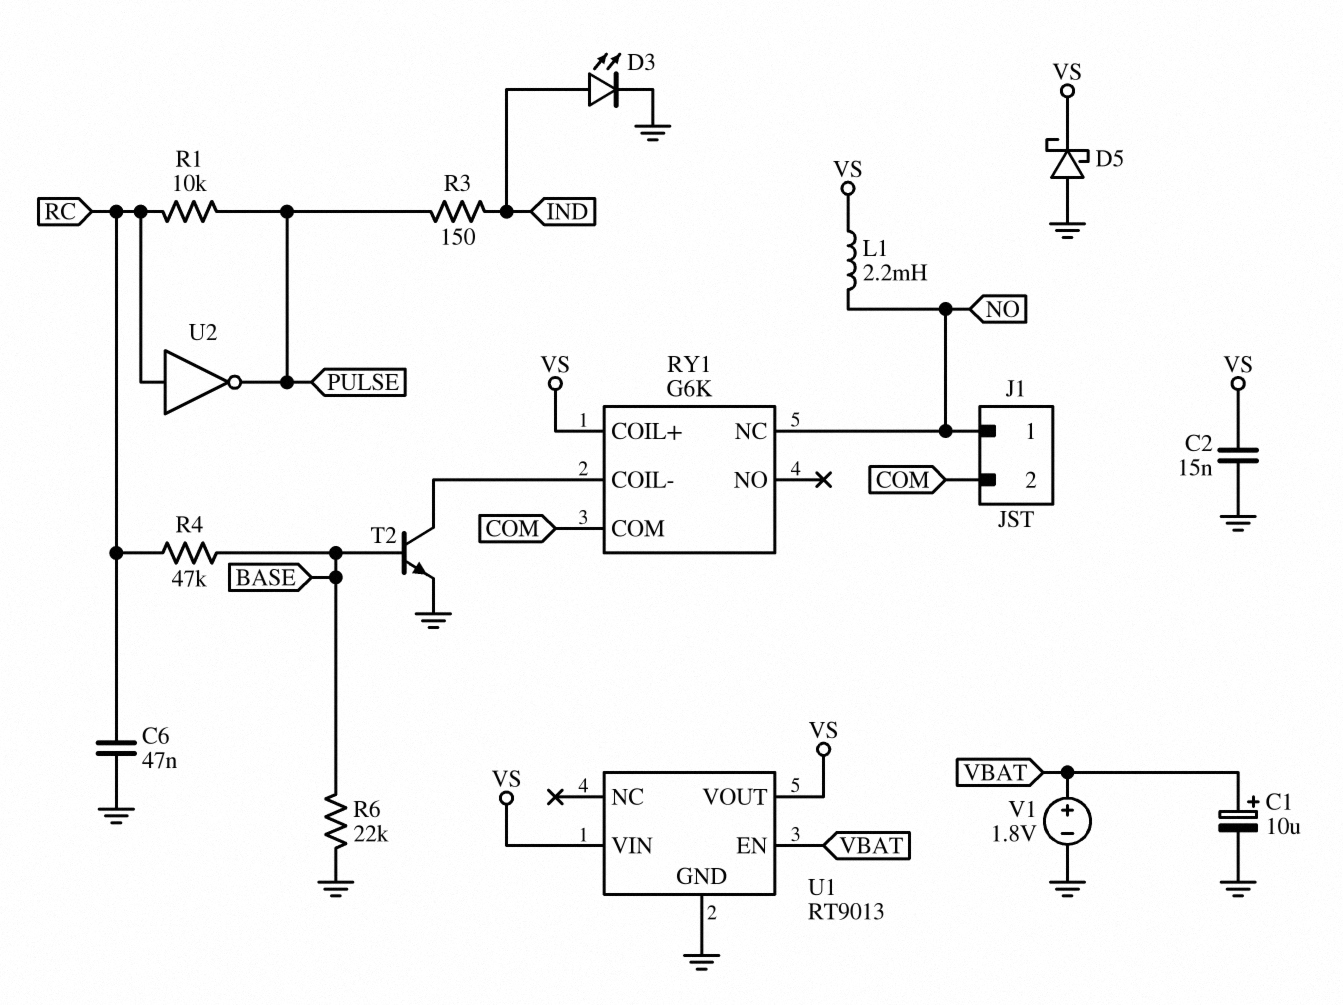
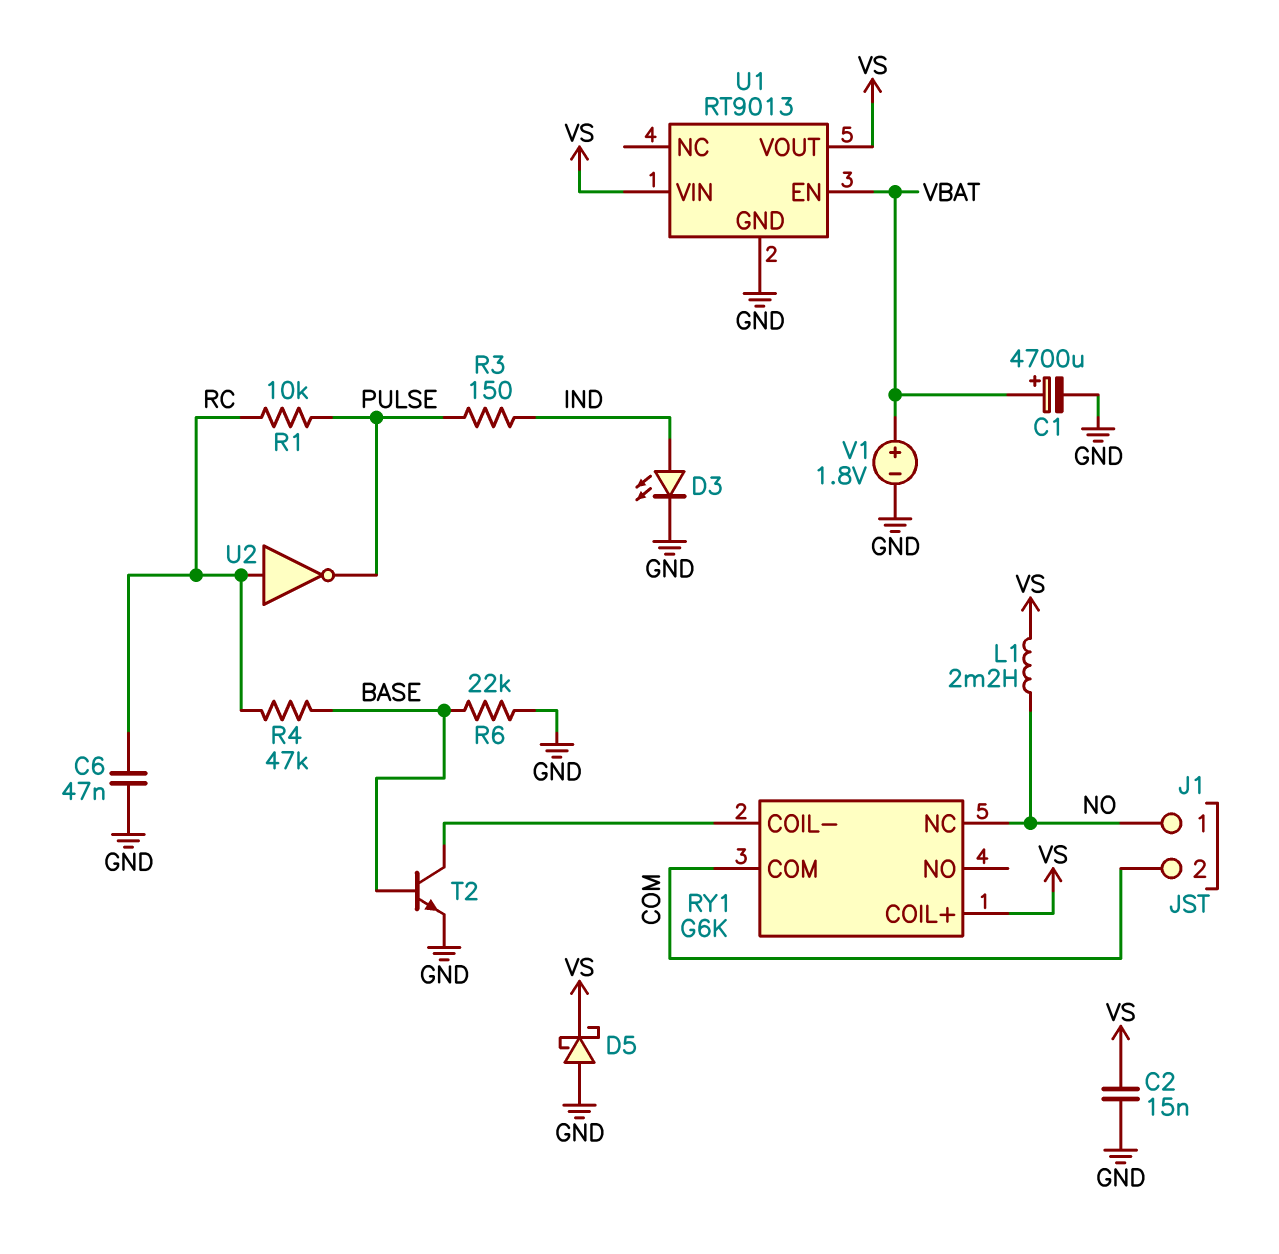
C1: 10uF (plus VBAT, minus GND) -> 4700uF (plus VBAT, minus GND)

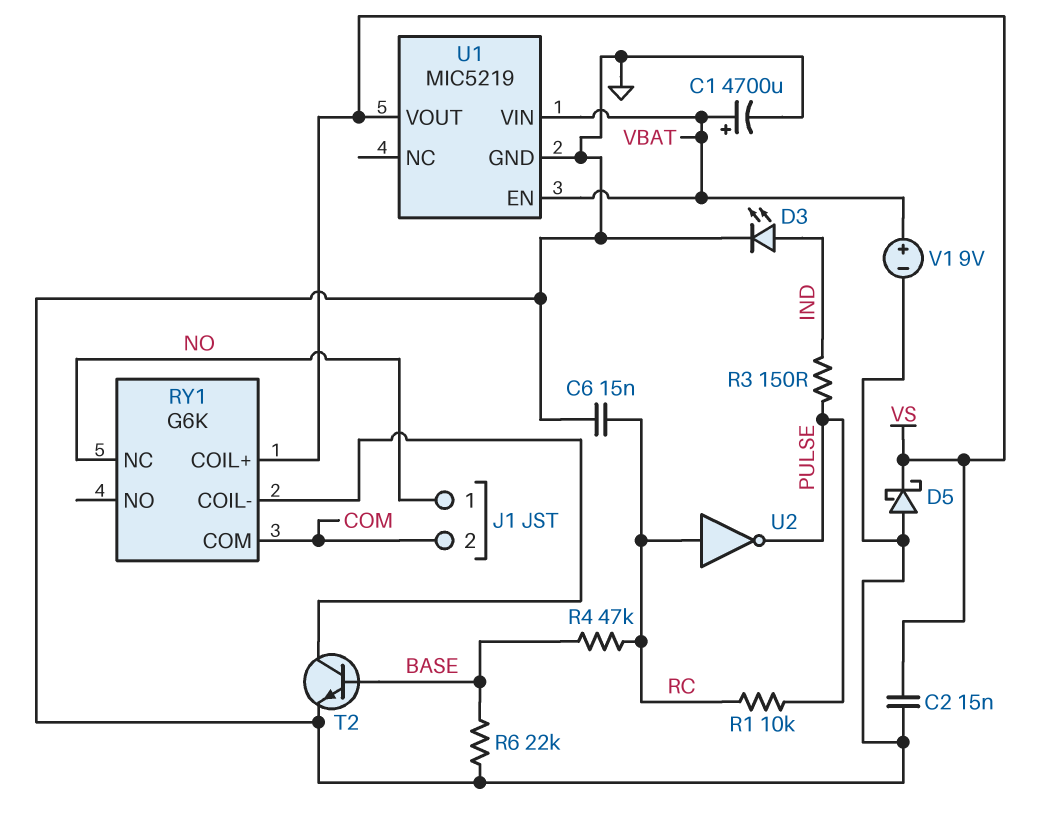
C6: 47nF (GND, RC) -> 15nF (GND, RC)
L1: 2.2mH (NO, VS) -> none
U1: RT9013 -> MIC5219
U1 pin VIN: VS -> VBAT
V1: 1.8V (plus VBAT, minus GND) -> 9V (plus VBAT, minus GND)

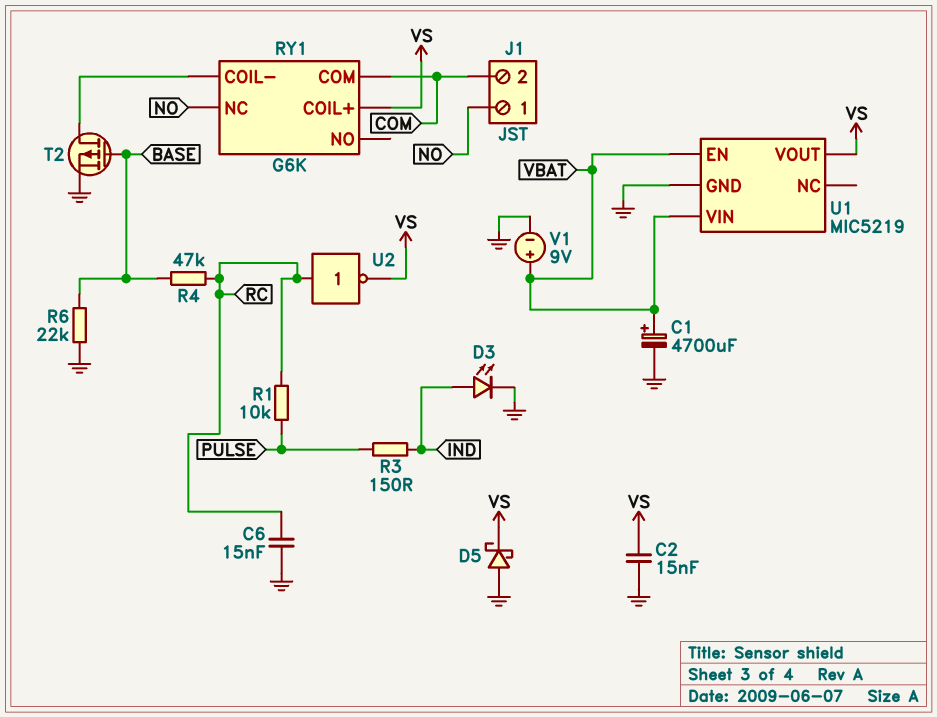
T2: NPN (B BASE, C RY1/COIL-, E GND) -> PMOS (G BASE, D RY1/COIL-, S GND)
U2: NOT (in RC, out PULSE) -> NOT (in RC, out VS)

